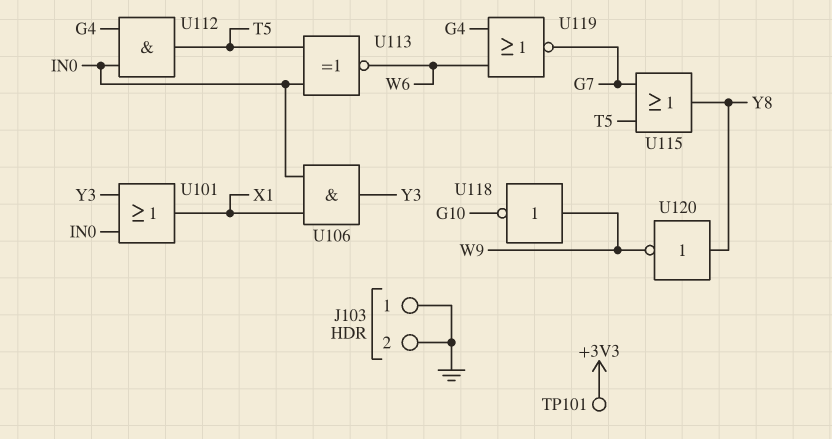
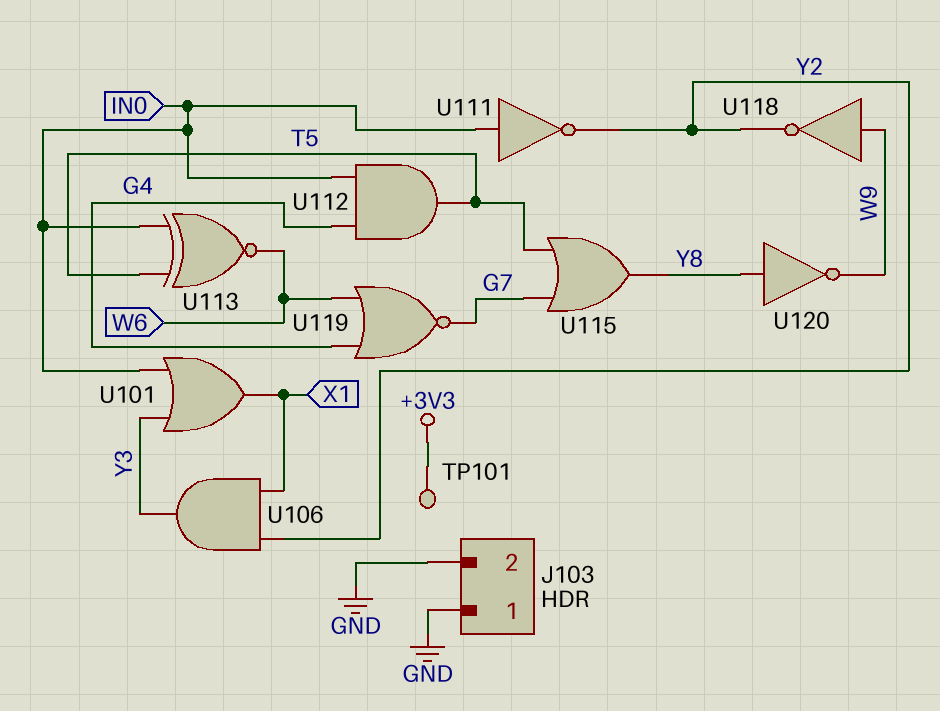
U106: AND (in IN0, in X1, out Y3) -> AND (in X1, in Y2, out Y3)
U111: none -> NOT (in IN0, out Y2)
U118: NOT (in W9, out G10) -> NOT (in W9, out Y2)

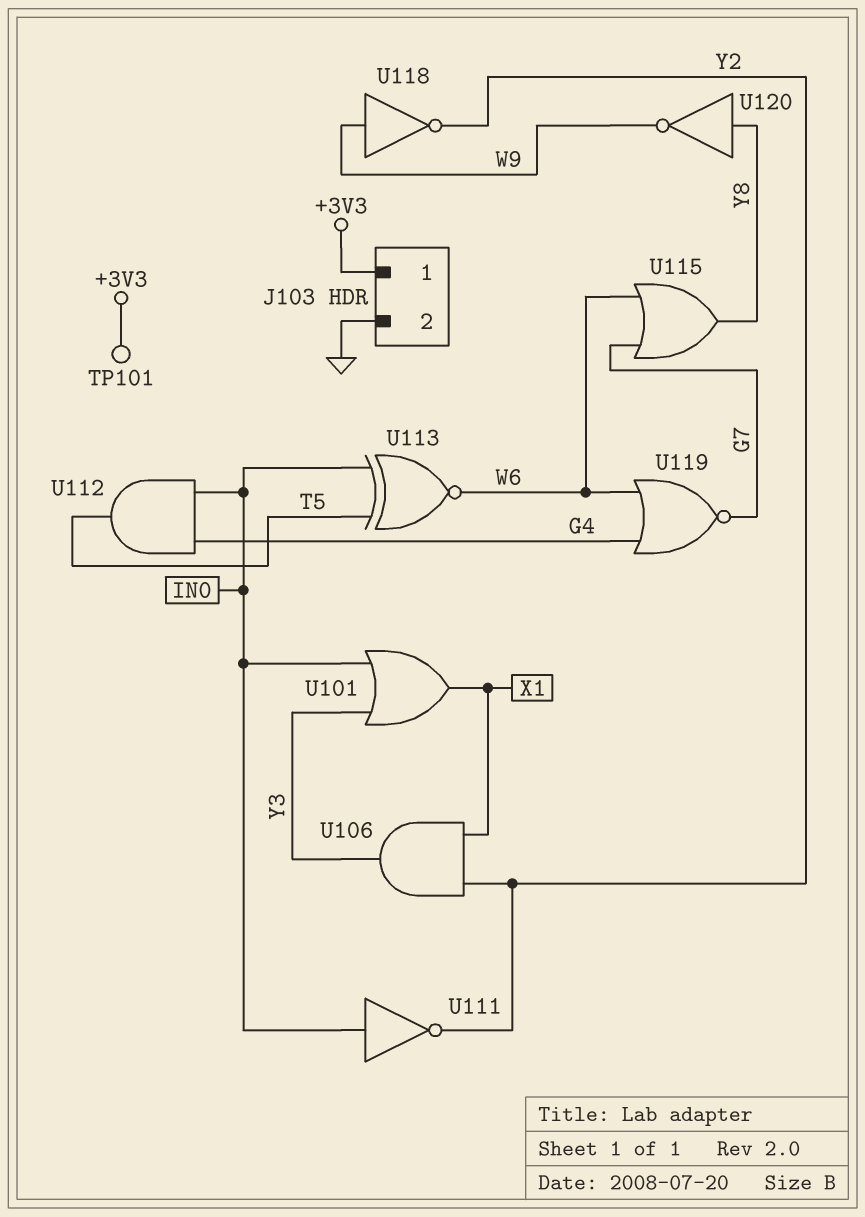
J103 pin 1: GND -> +3V3
U115: OR (in G7, in T5, out Y8) -> OR (in G7, in W6, out Y8)

